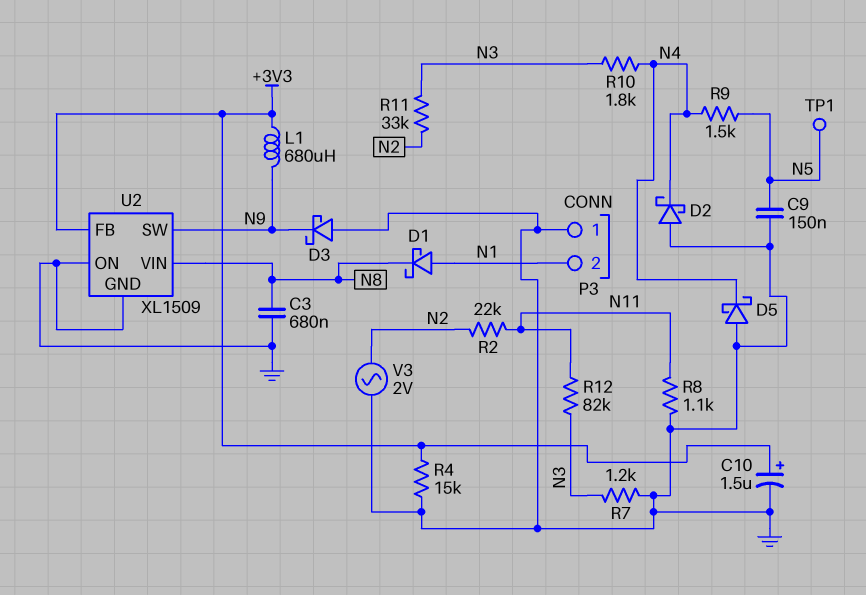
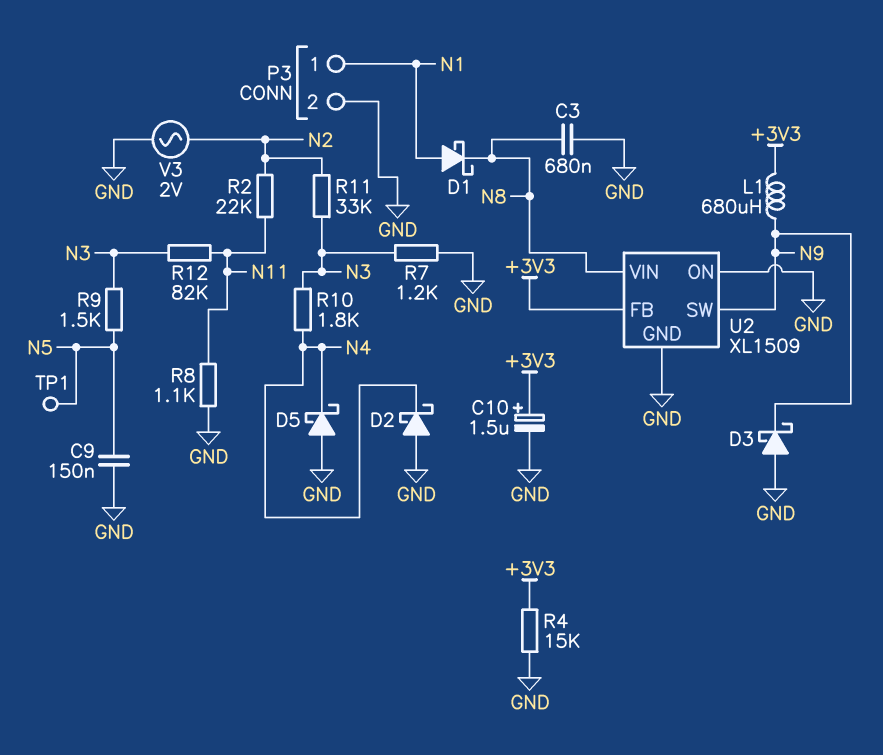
P3 pin 1: GND -> N1
P3 pin 2: N1 -> GND
R9: 1.5k (N4, N5) -> 1.5k (N3, N5)

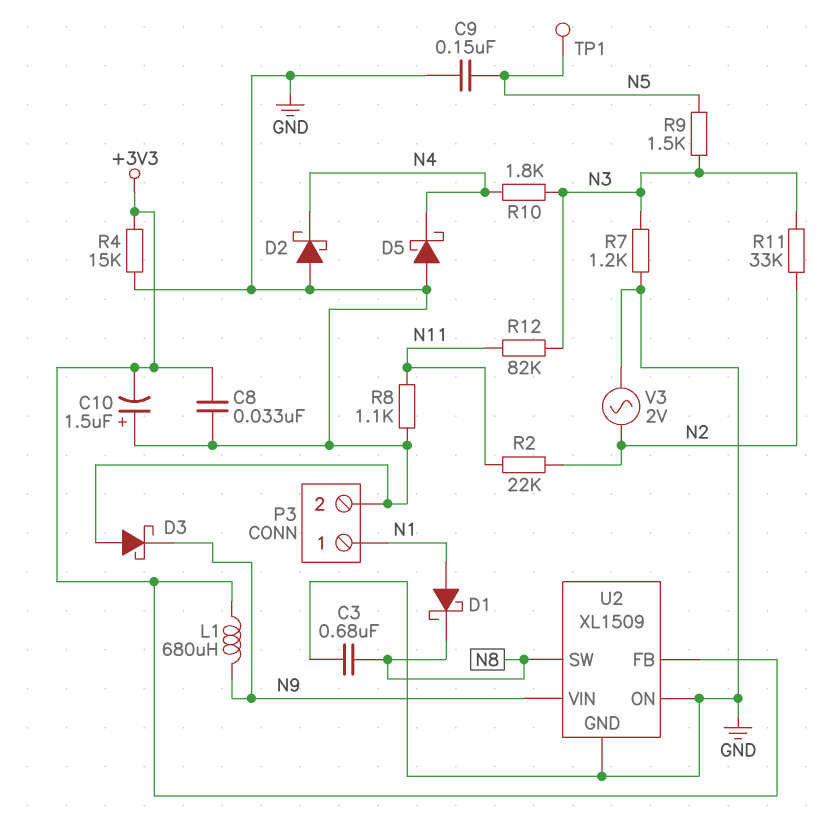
C8: none -> 33nF (+3V3, GND)
C10: 1.5uF (plus +3V3, minus GND) -> 1.5uF (plus GND, minus +3V3)
U2 pin SW: N9 -> N8
U2 pin VIN: N8 -> N9

